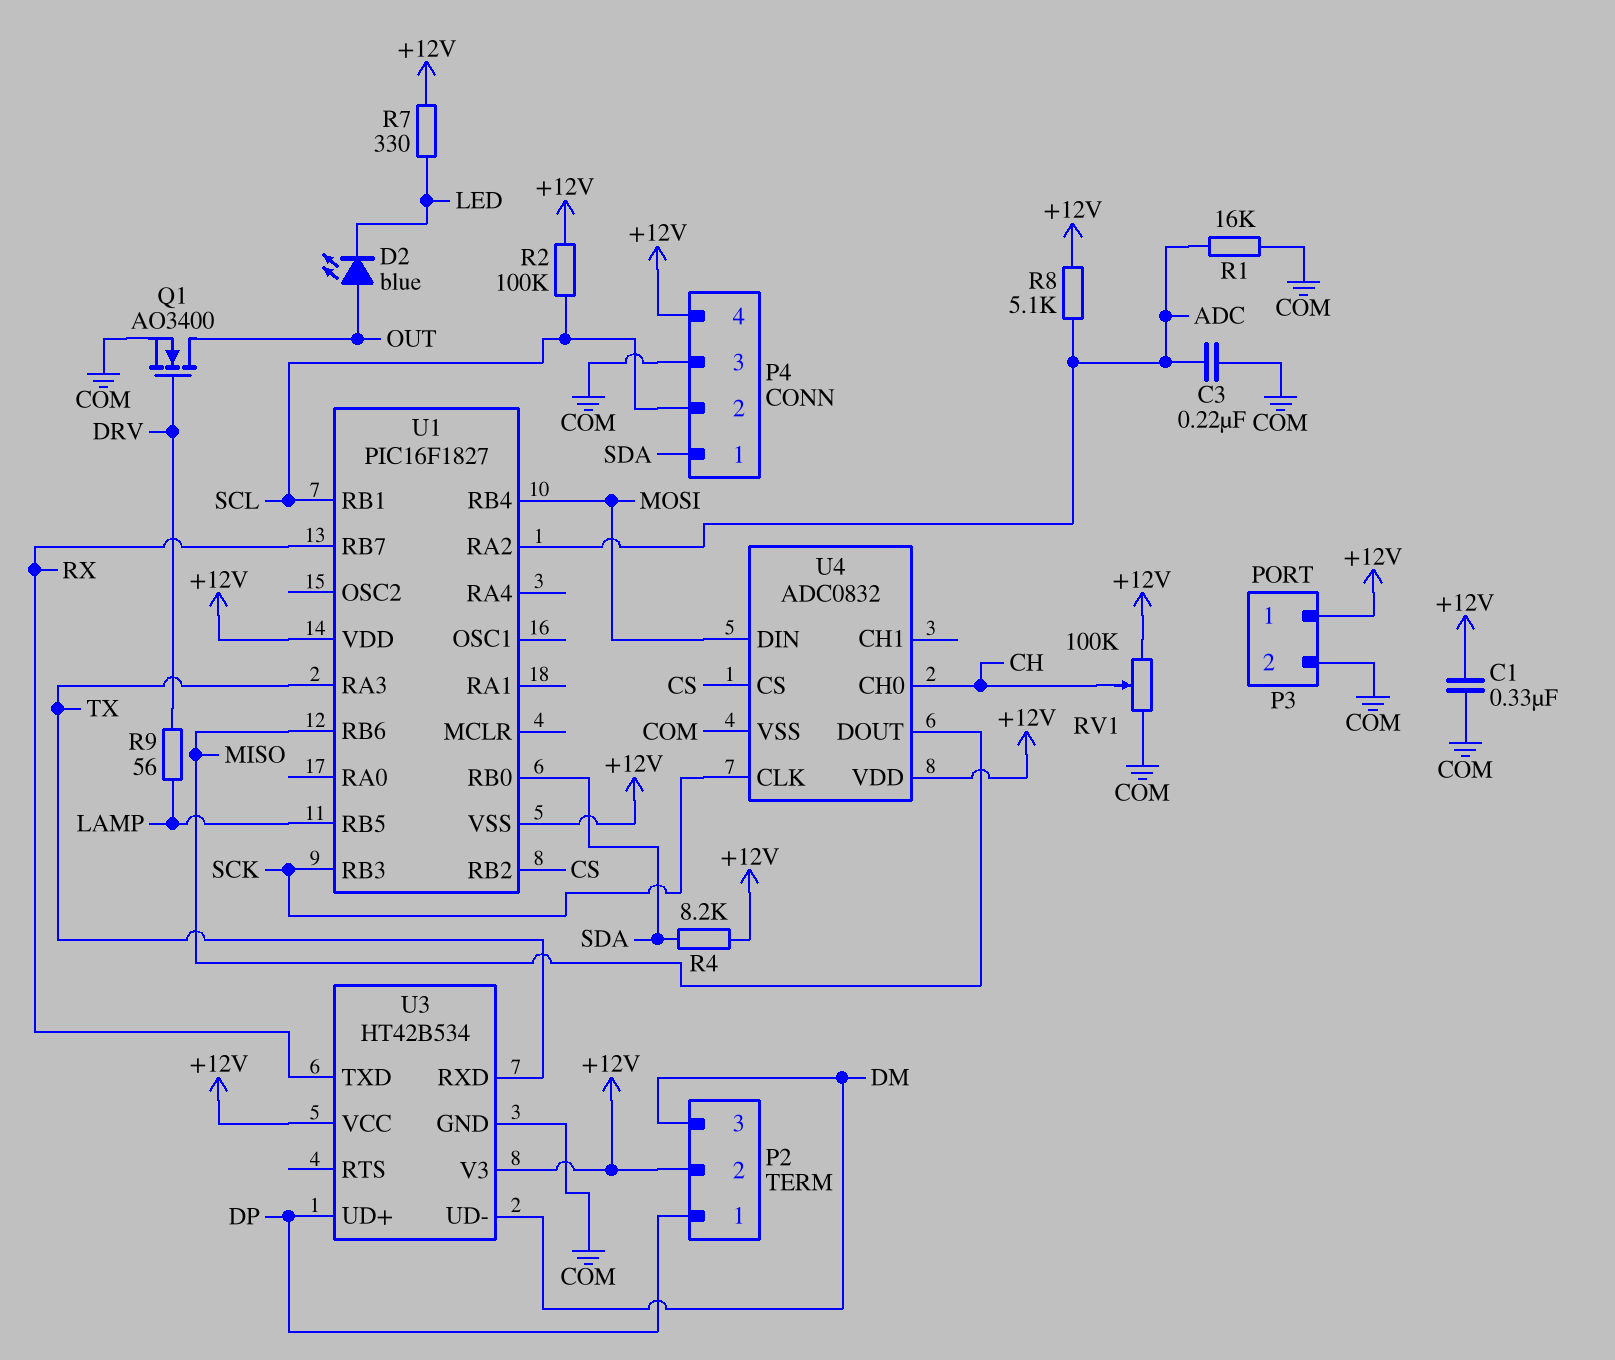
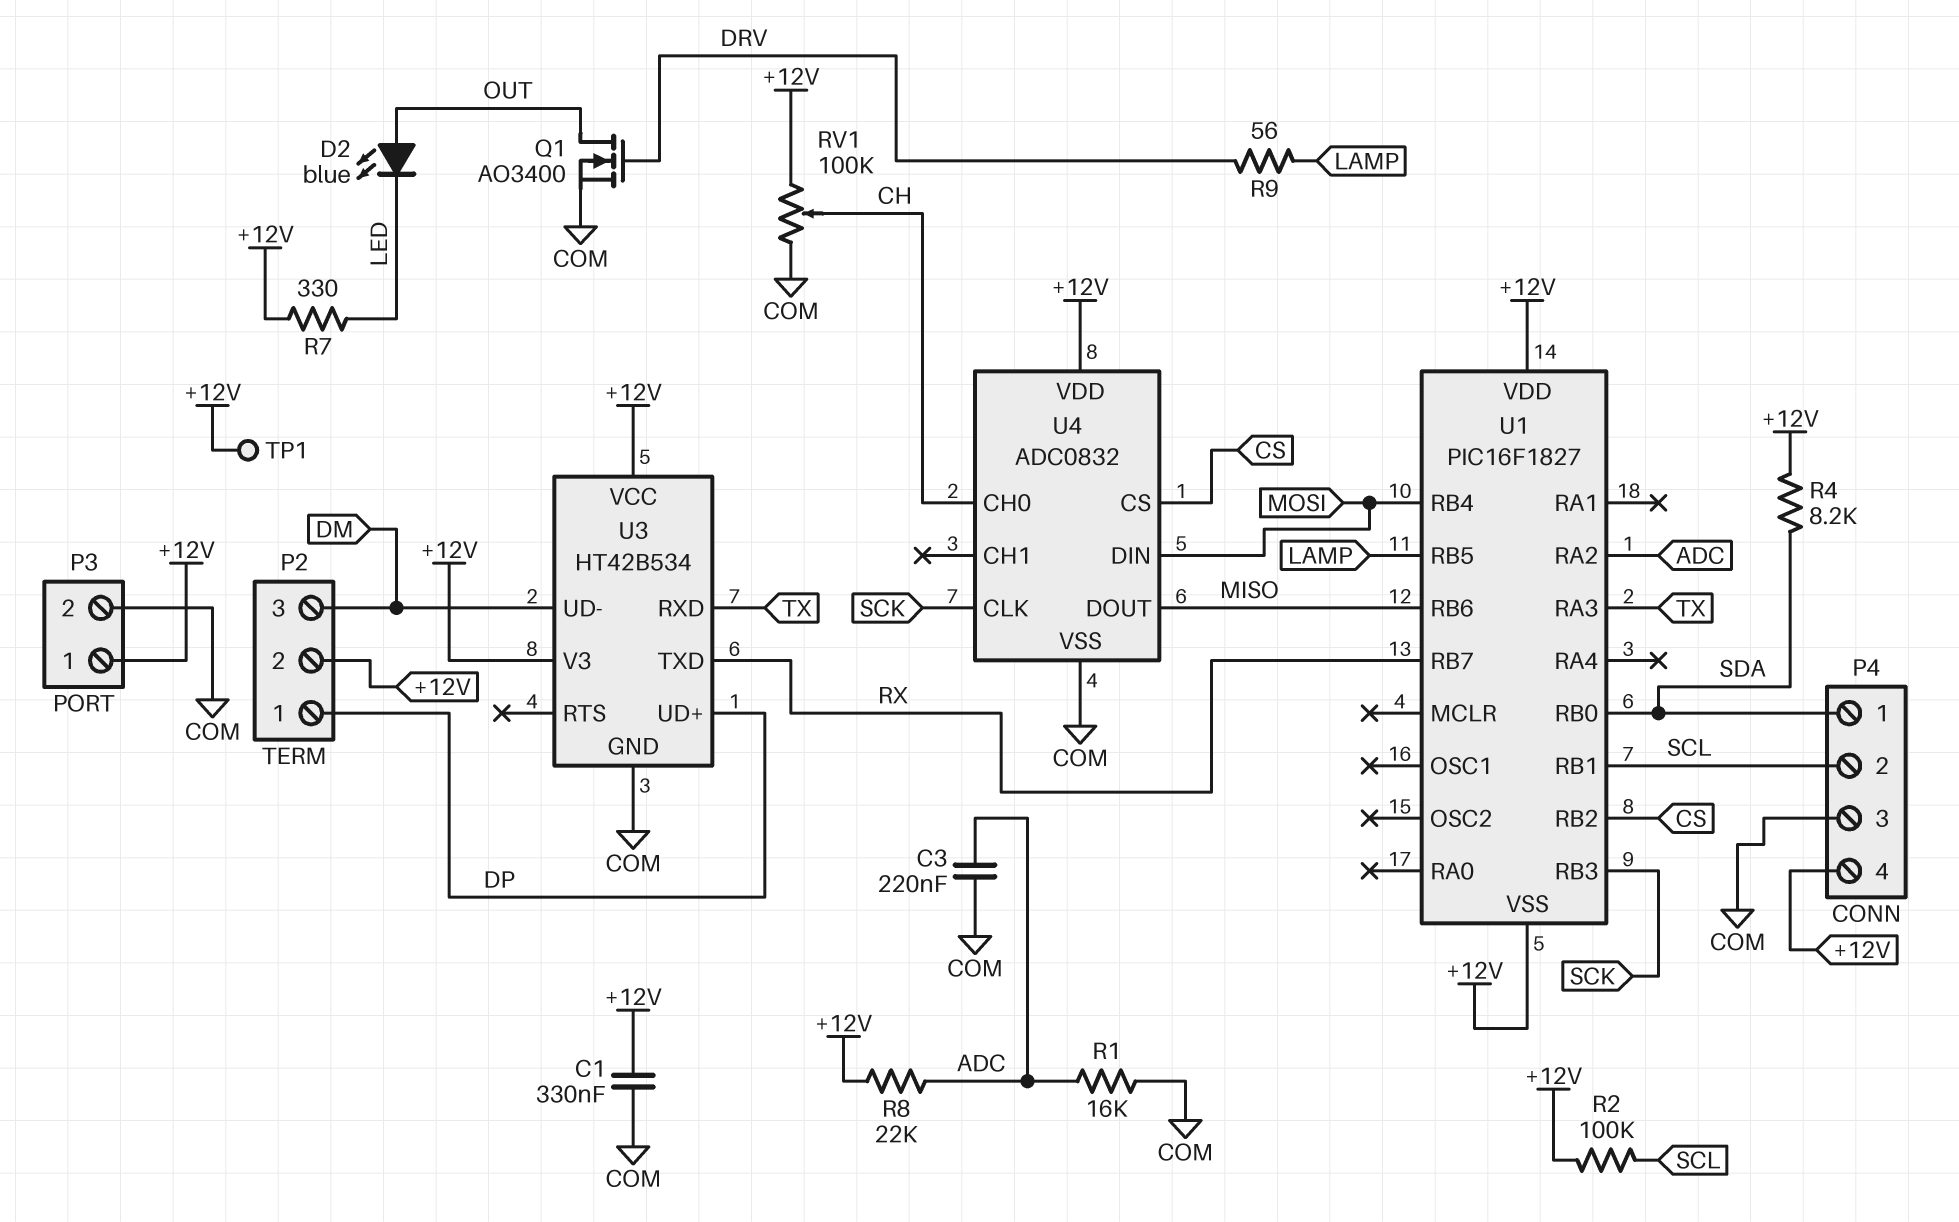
R8: 5.1k (+12V, ADC) -> 22k (+12V, ADC)
TP1: none -> test point (+12V)

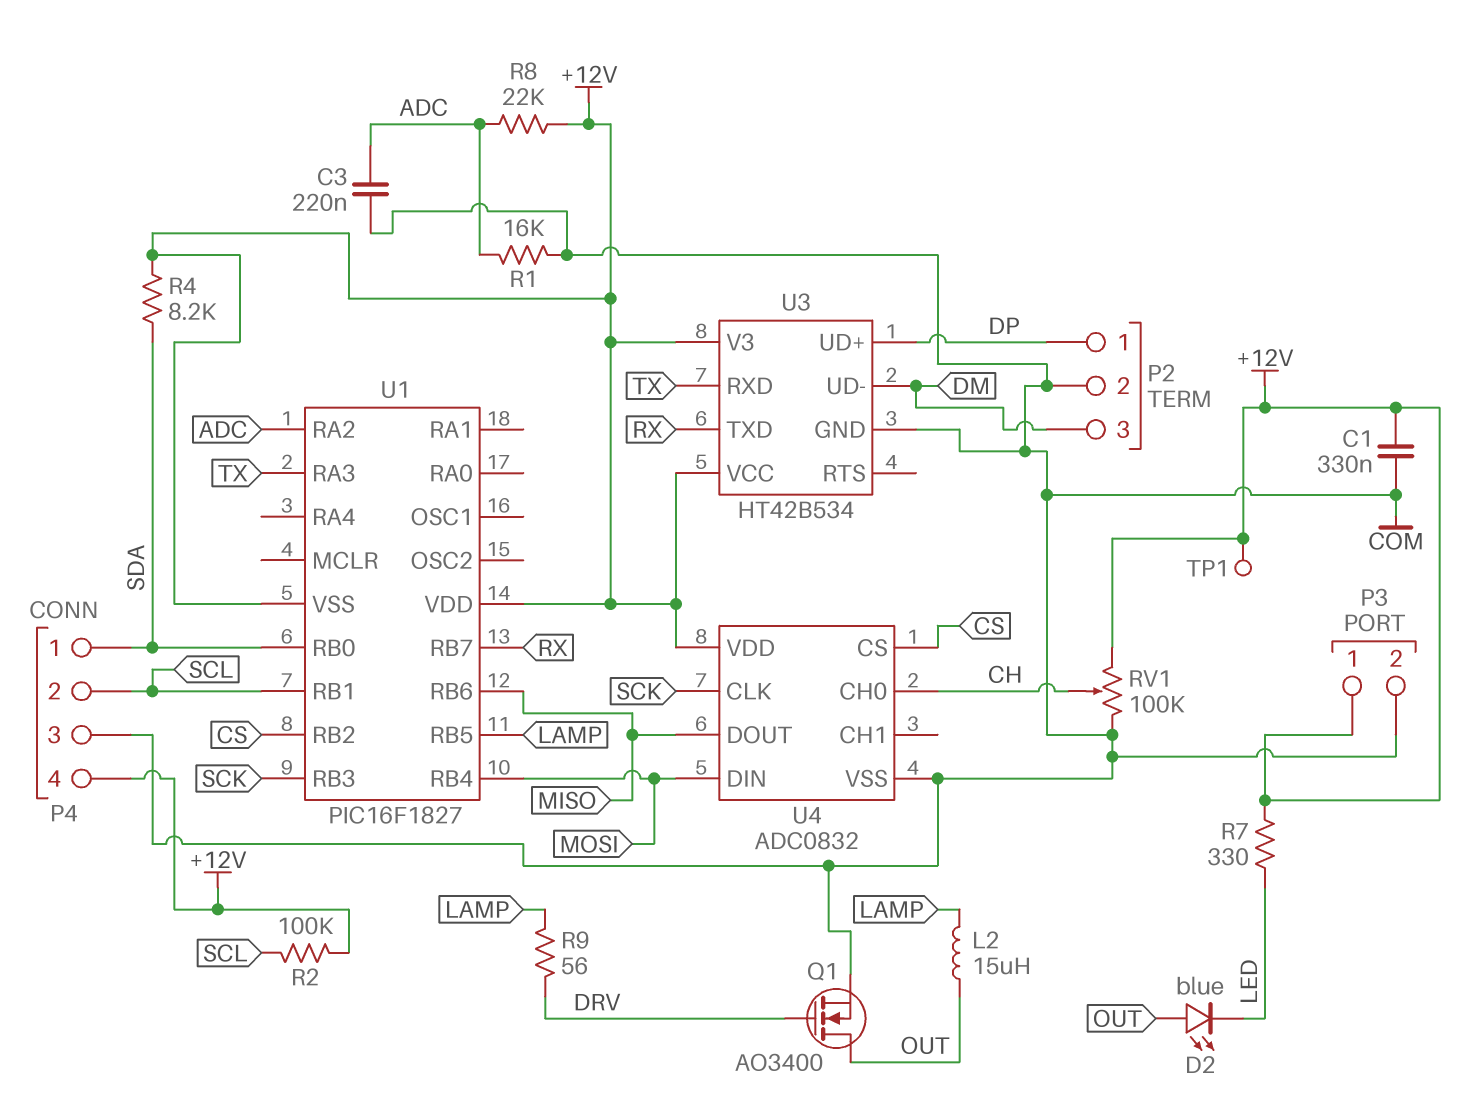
L2: none -> 15uH (LAMP, OUT)
P2 pin 2: +12V -> COM

